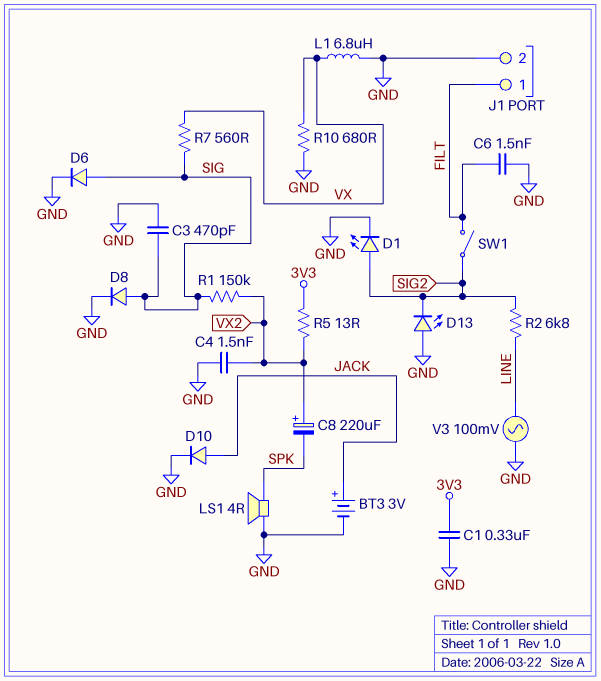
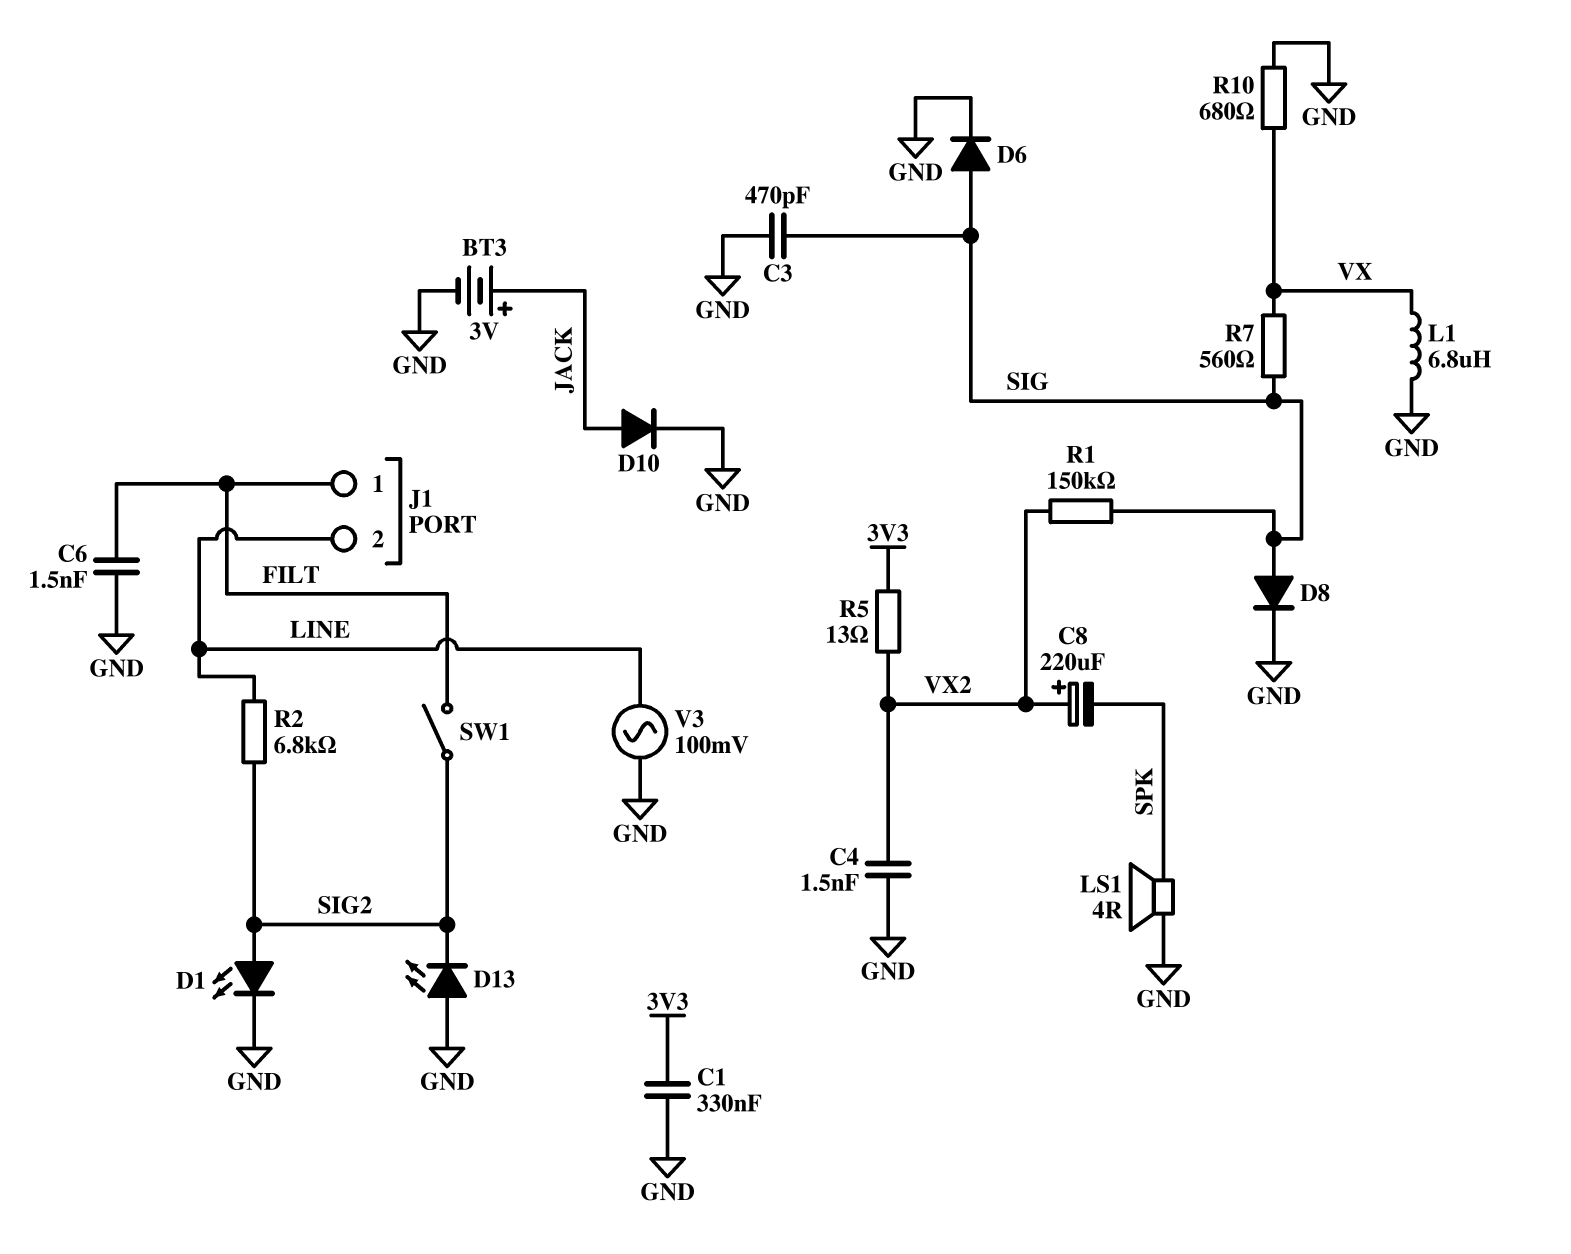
J1 pin 2: GND -> LINE

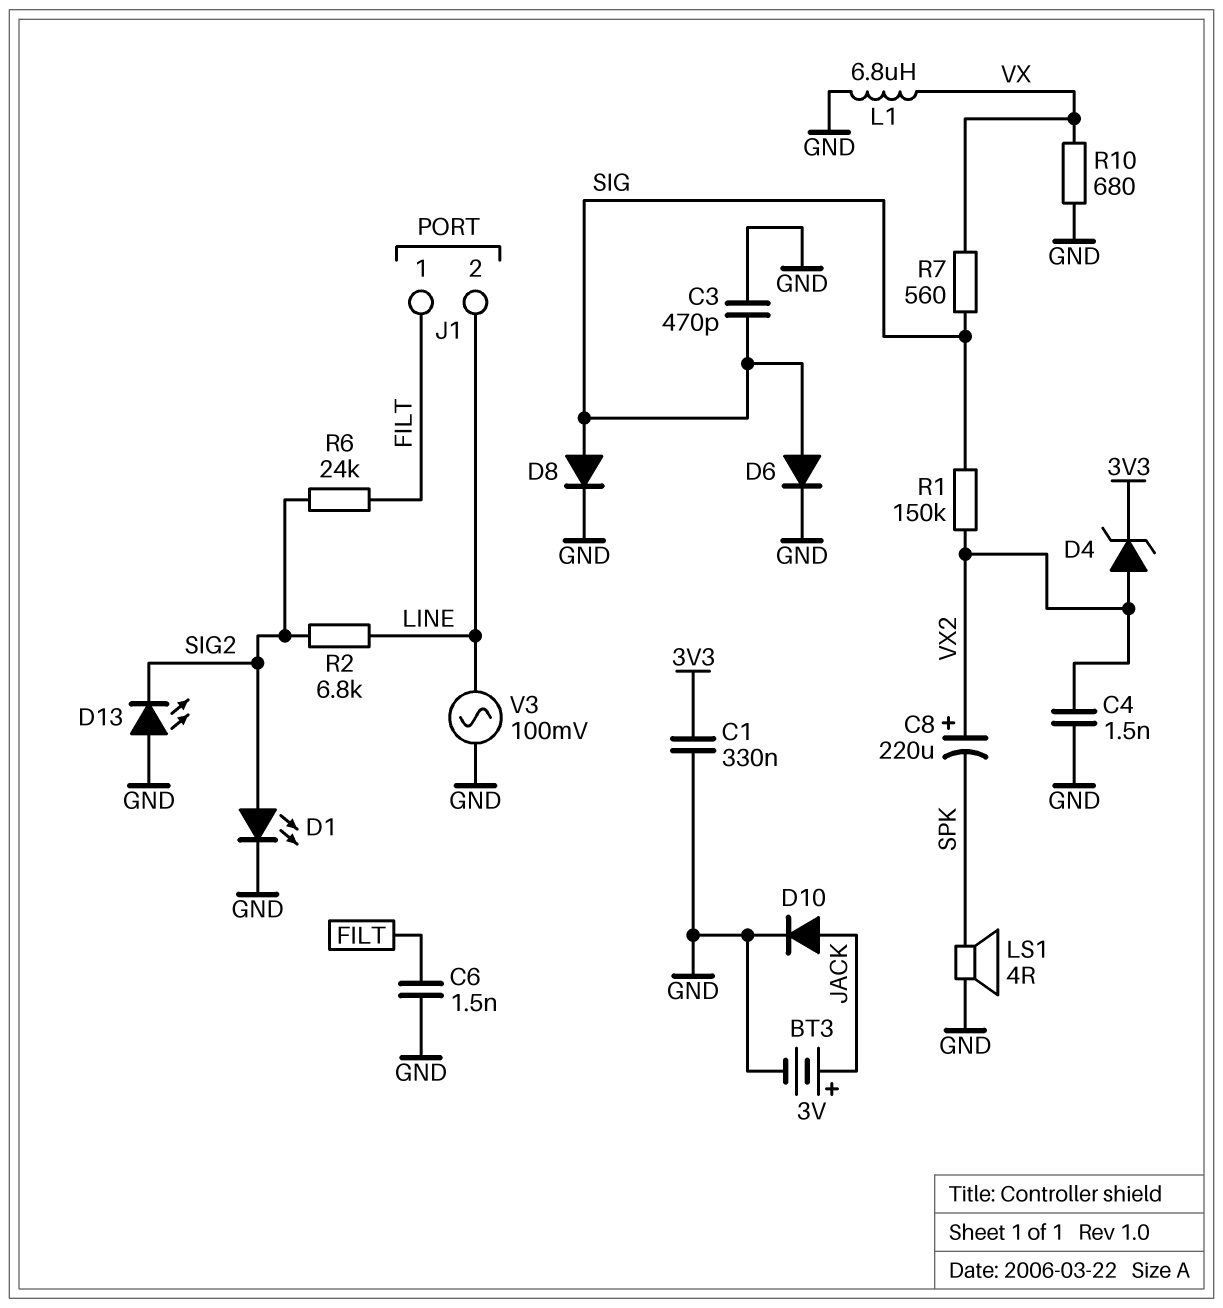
D4: none -> zener (A VX2, K 3V3)
R5: 13 (3V3, VX2) -> none
R6: none -> 24k (FILT, SIG2)
SW1: switch (FILT, SIG2) -> none

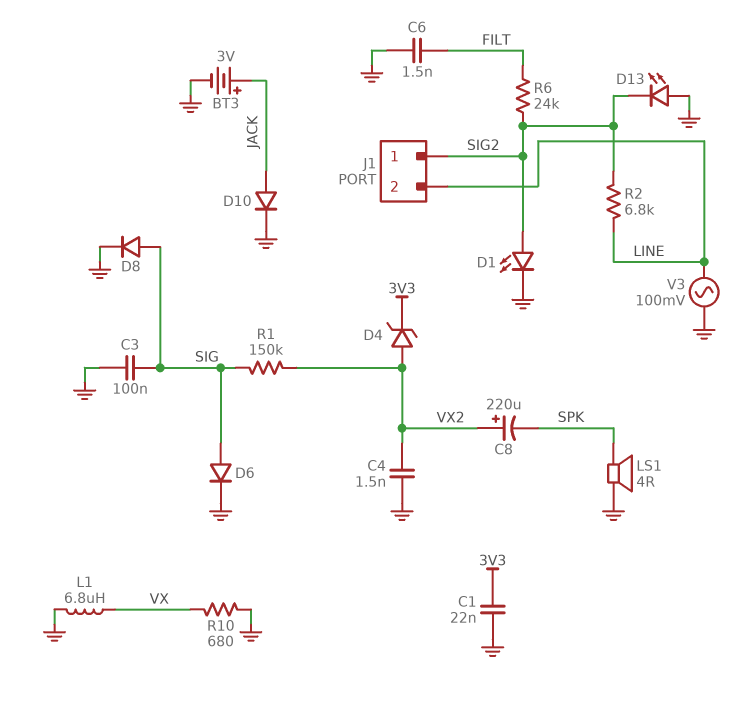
C1: 330nF (3V3, GND) -> 22nF (3V3, GND)
C3: 470pF (GND, SIG) -> 100nF (GND, SIG)
J1 pin 1: FILT -> SIG2
R7: 560 (SIG, VX) -> none

